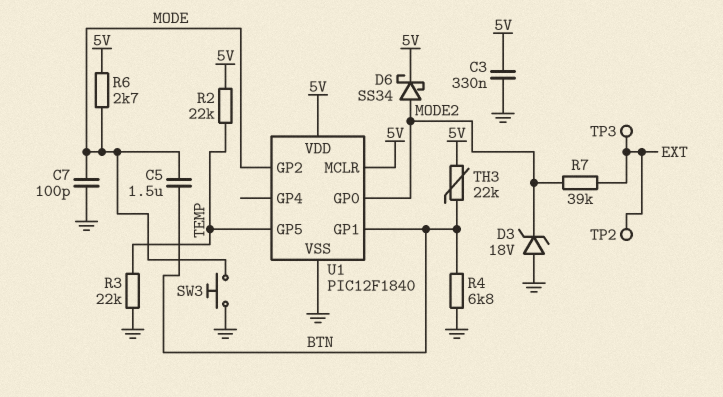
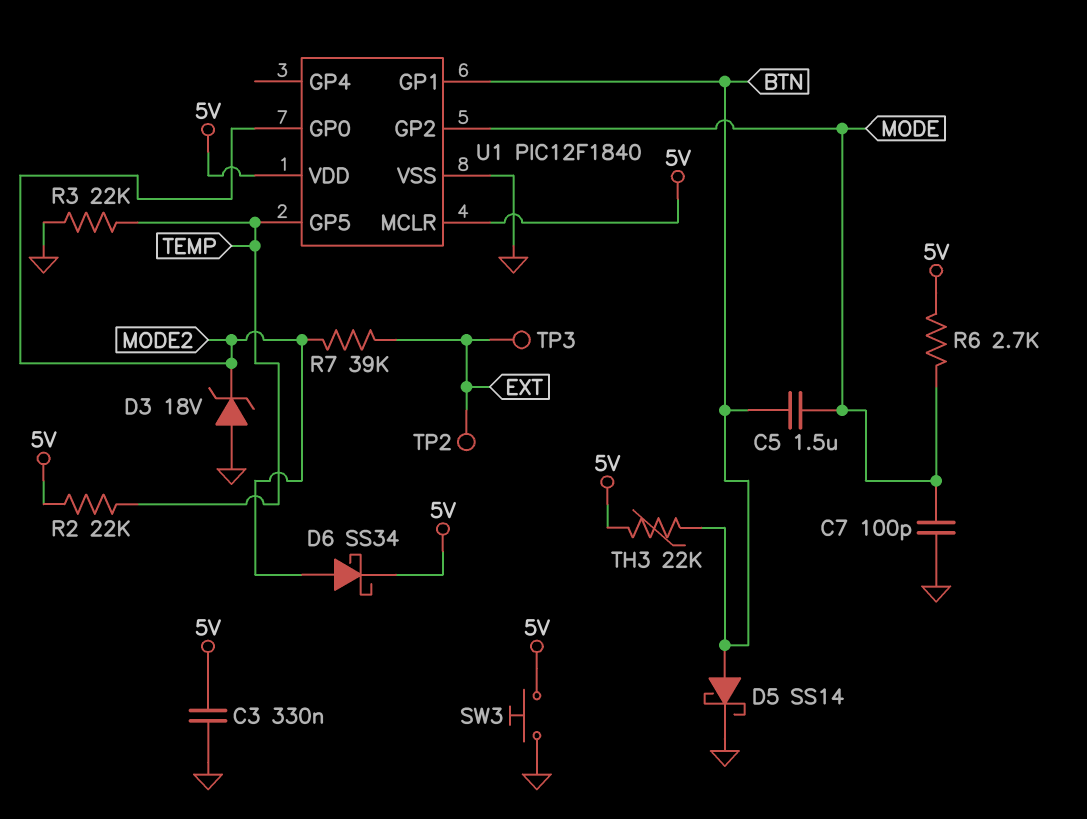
D5: none -> schottky SS14 (A BTN, K GND)
R4: 6.8k (BTN, GND) -> none
SW3: button (GND, MODE) -> button (5V, GND)

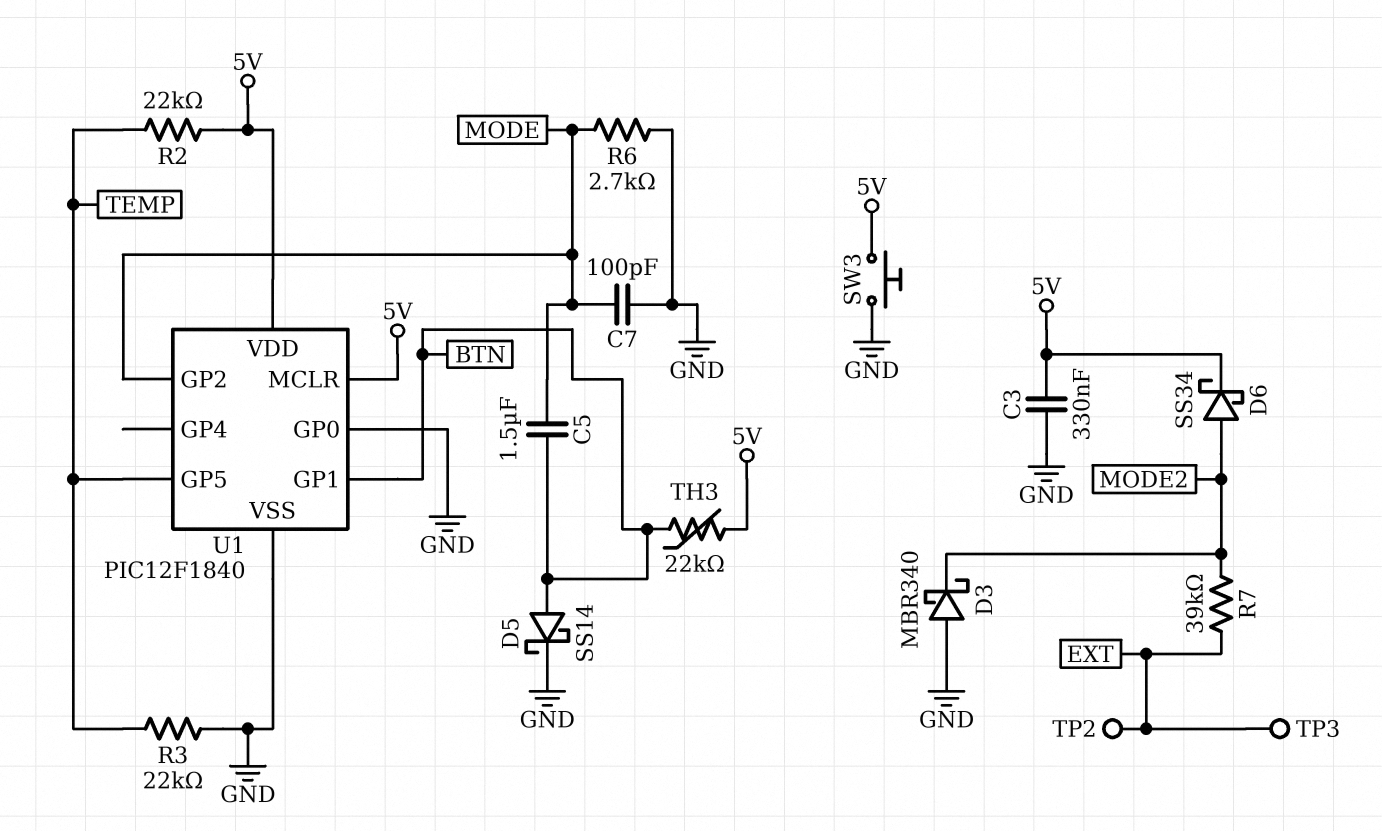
D3: zener 18V (A GND, K MODE2) -> schottky MBR340 (A GND, K MODE2)
R6: 2.7k (5V, MODE) -> 2.7k (GND, MODE)
U1 pin GP0: MODE2 -> GND

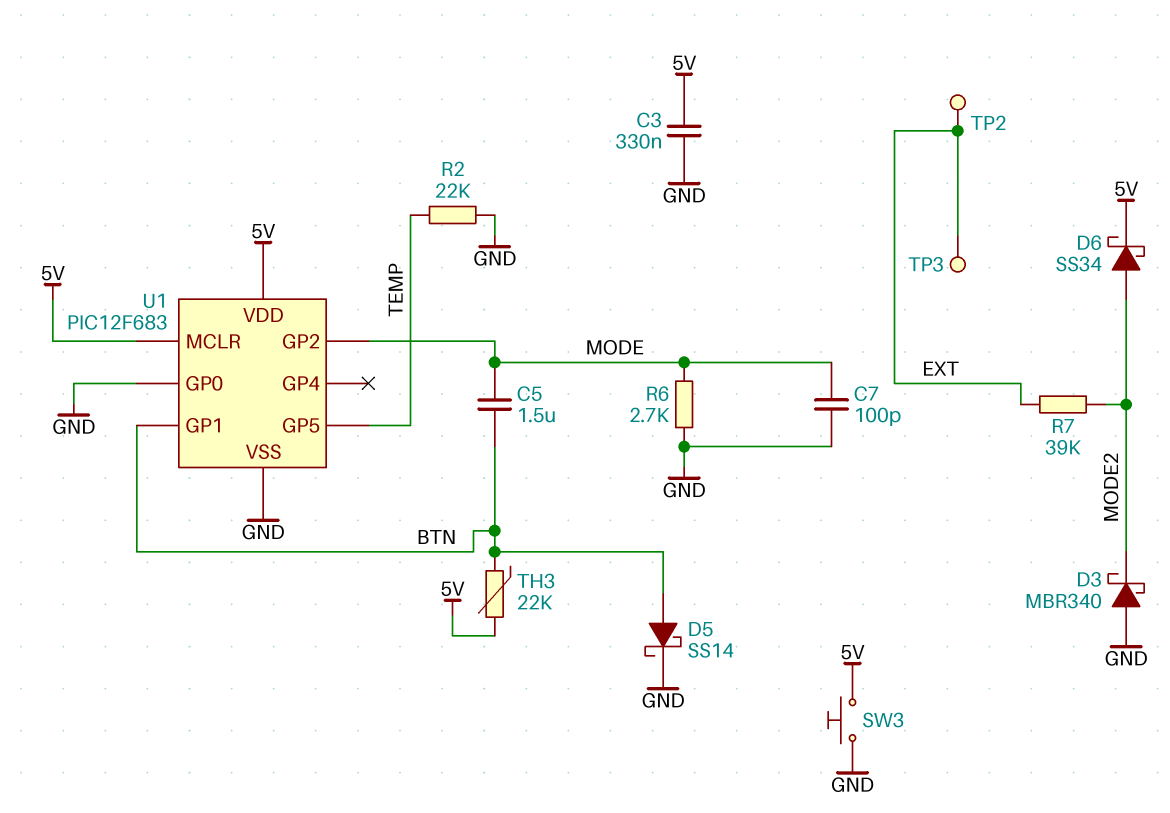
R2: 22k (5V, TEMP) -> 22k (GND, TEMP)
R3: 22k (GND, TEMP) -> none
U1: PIC12F1840 -> PIC12F683

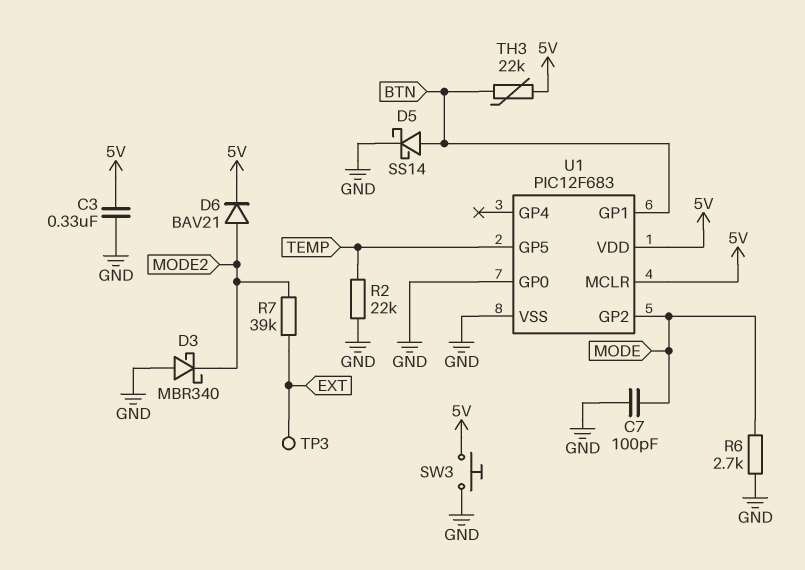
C5: 1.5uF (BTN, MODE) -> none
D6: schottky SS34 (A MODE2, K 5V) -> diode BAV21 (A MODE2, K 5V)
TP2: test point (EXT) -> none

